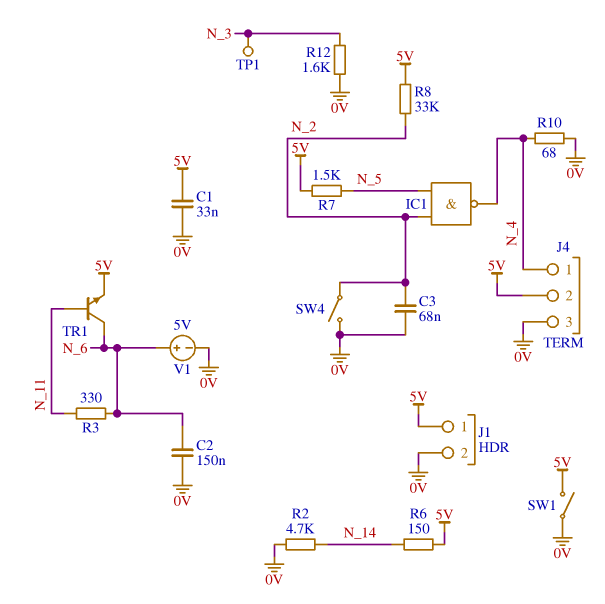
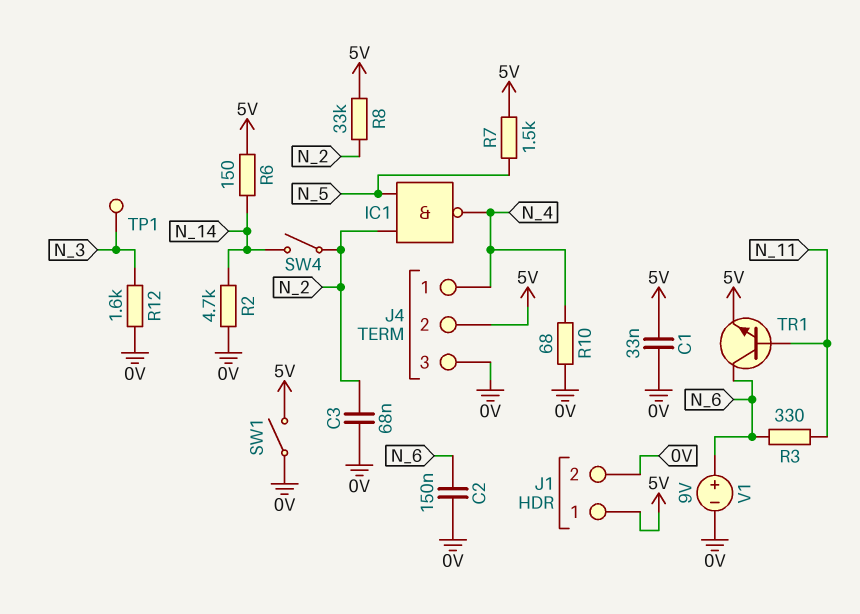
SW4: switch (0V, N_2) -> switch (N_2, N_14)
V1: 5V (plus N_6, minus 0V) -> 9V (plus N_6, minus 0V)

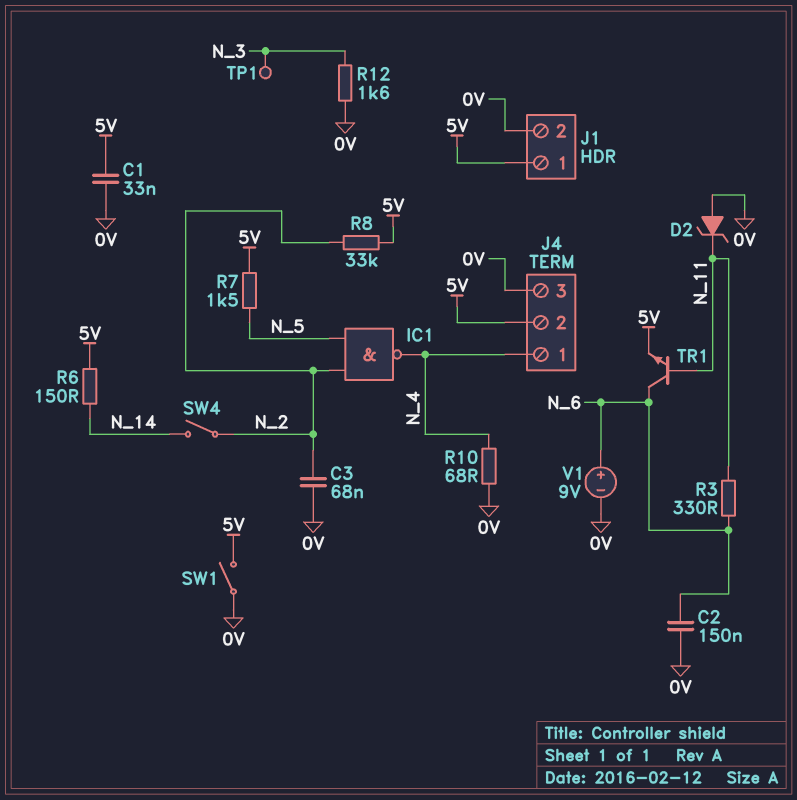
D2: none -> zener (A 0V, K N_11)
R2: 4.7k (0V, N_14) -> none

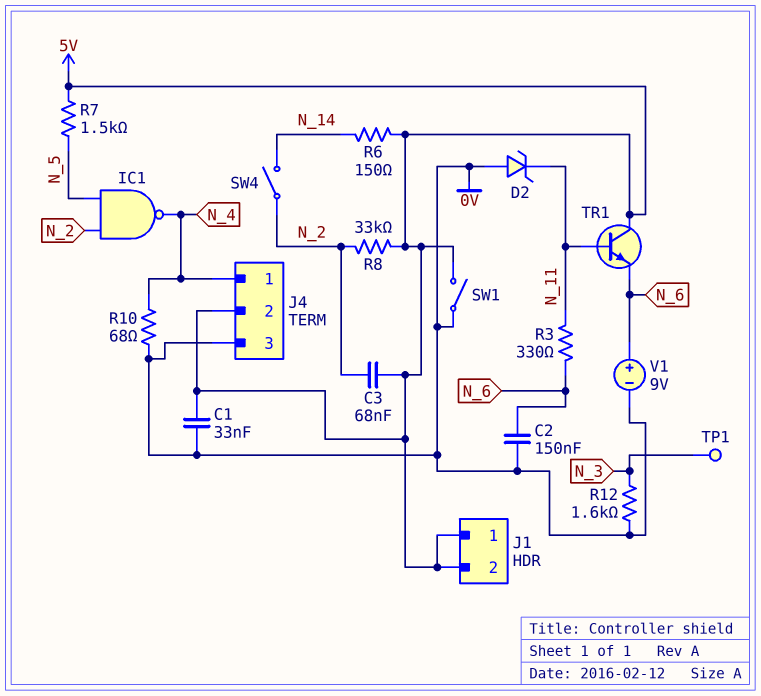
C3: 68nF (0V, N_2) -> 68nF (5V, N_2)
J1 pin 2: 0V -> 5V
TR1: NPN (B N_11, C N_6, E 5V) -> NPN (B N_11, C 5V, E N_6)

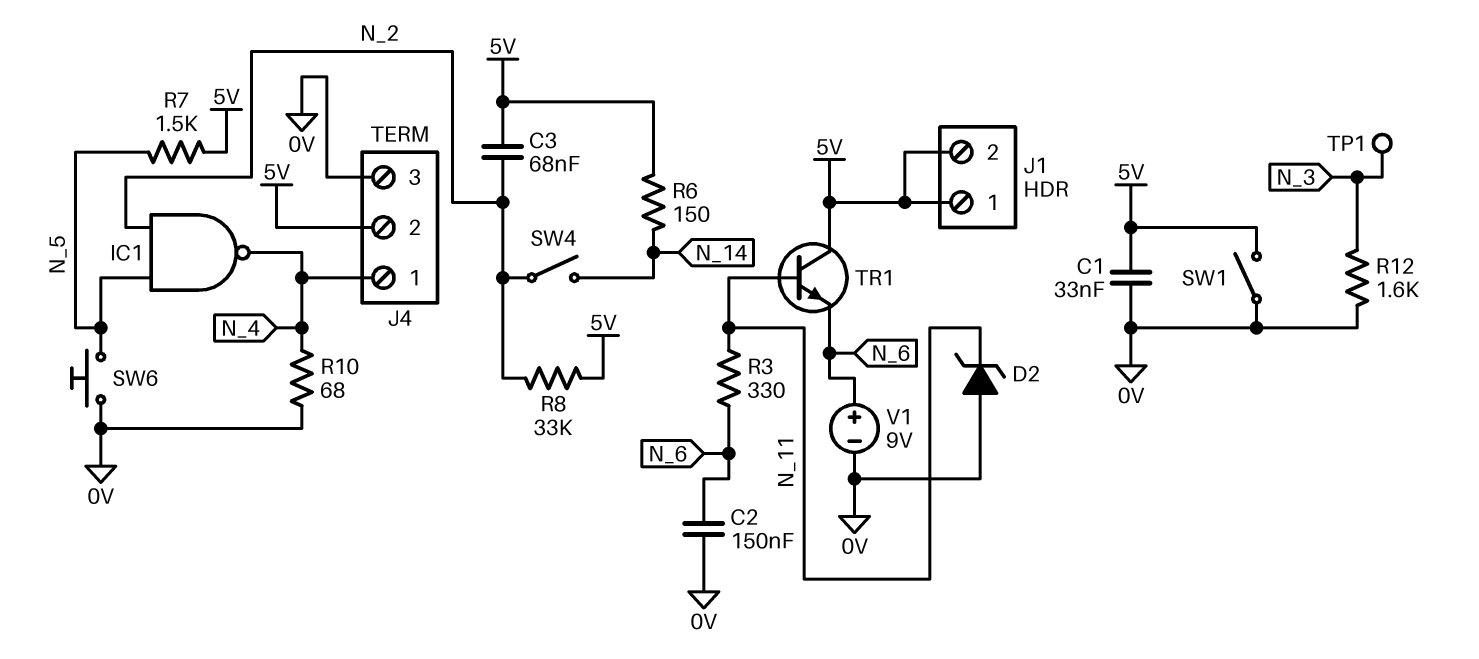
SW6: none -> button (0V, N_5)

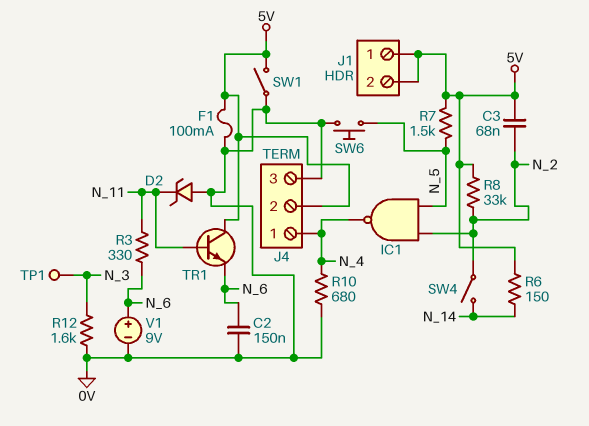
C1: 33nF (0V, 5V) -> none
F1: none -> 100mA (0V, 5V)
R10: 68 (0V, N_4) -> 680 (0V, N_4)

